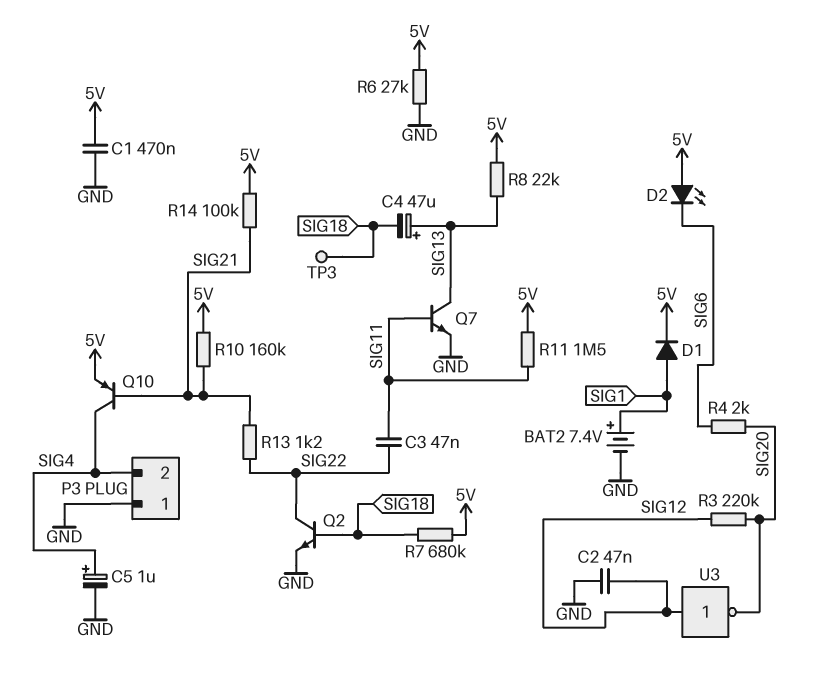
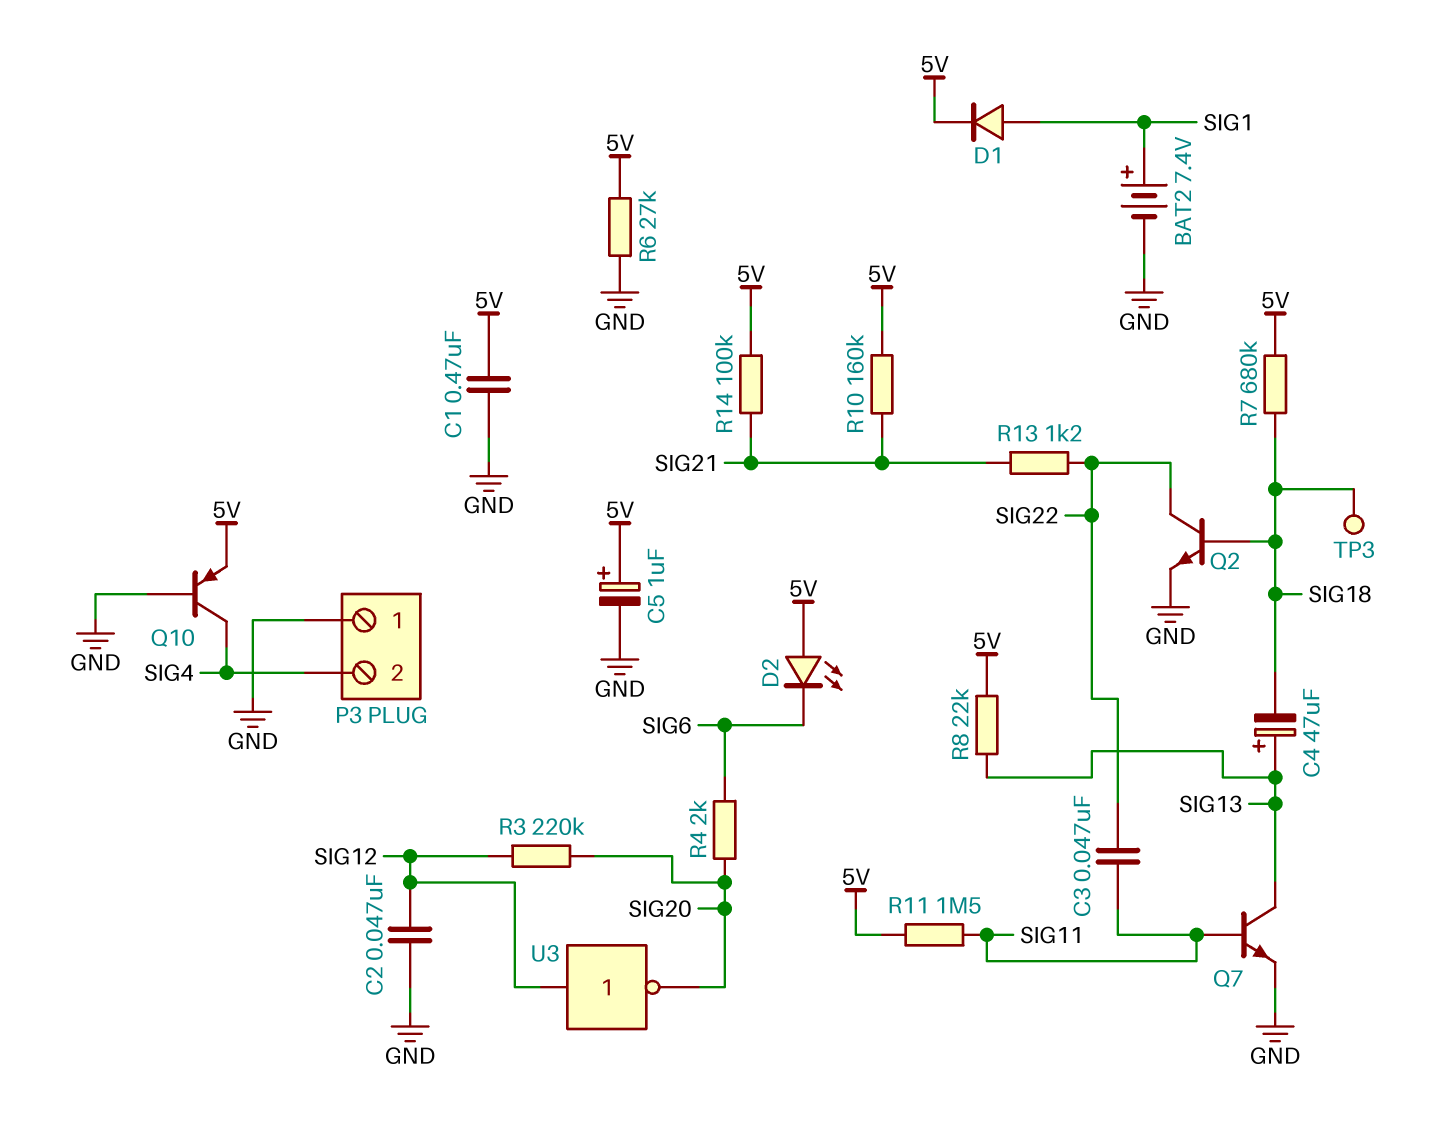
C5: 1uF (plus SIG4, minus GND) -> 1uF (plus 5V, minus GND)
Q10: PNP (B SIG21, C SIG4, E 5V) -> PNP (B GND, C SIG4, E 5V)

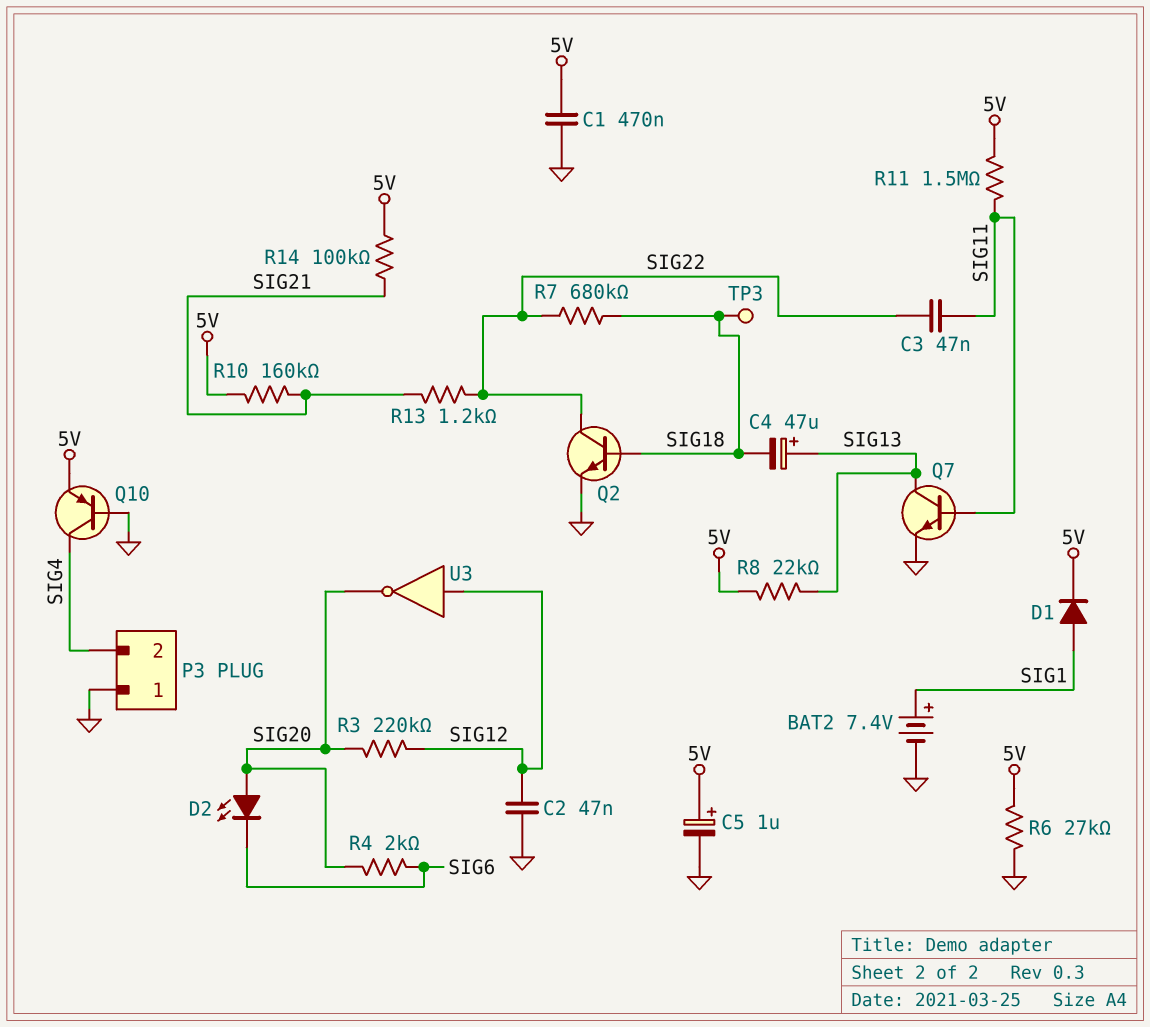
D2: LED (A 5V, K SIG6) -> LED (A SIG20, K SIG6)
R7: 680k (5V, SIG18) -> 680k (SIG18, SIG22)

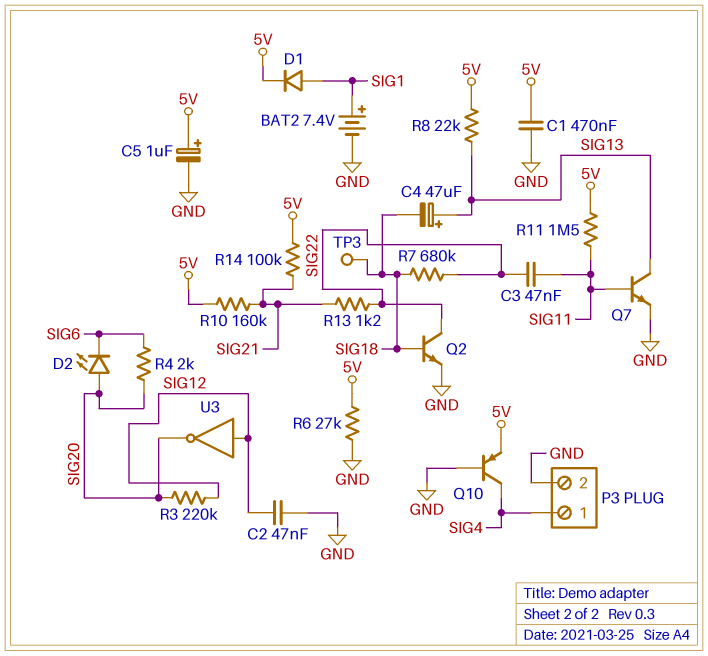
P3 pin 1: GND -> SIG4
P3 pin 2: SIG4 -> GND

